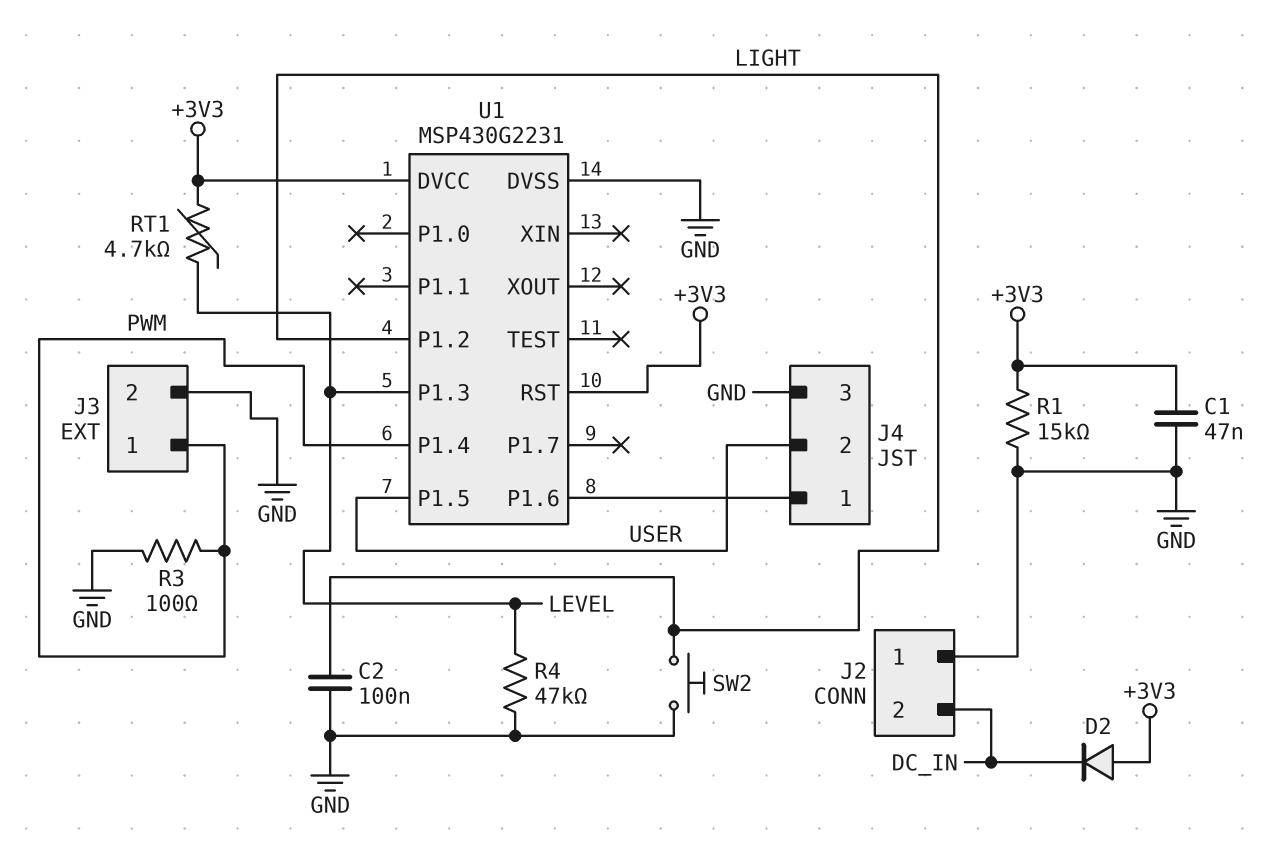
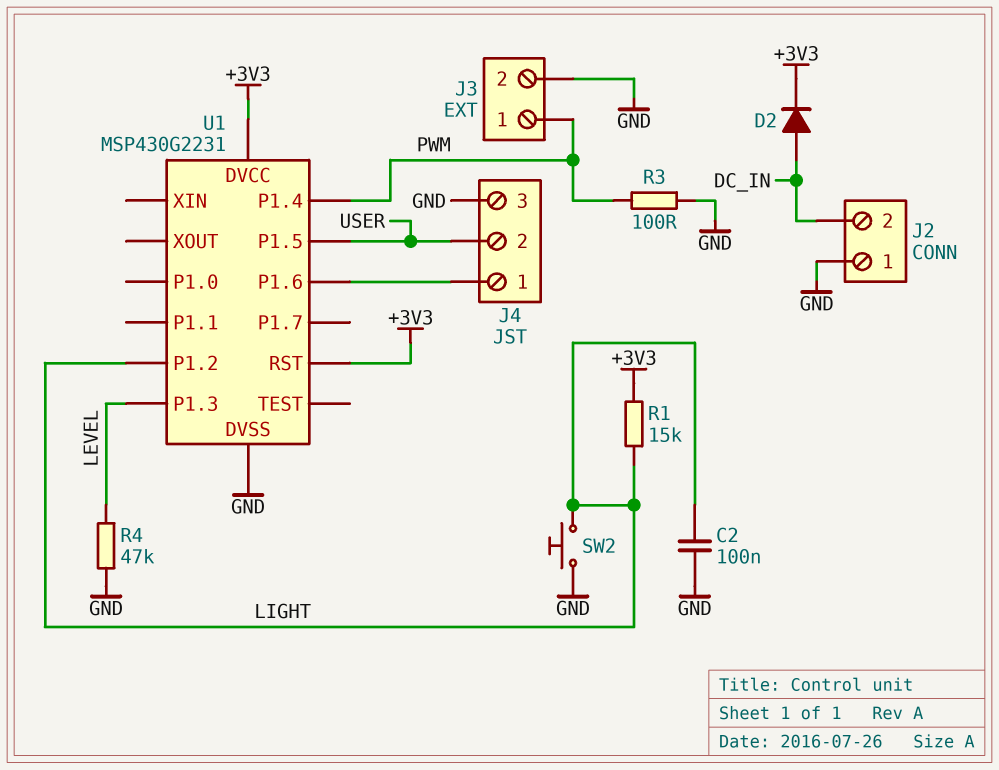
C1: 47nF (+3V3, GND) -> none
D2: diode (A +3V3, K DC_IN) -> diode (A DC_IN, K +3V3)
R1: 15k (+3V3, GND) -> 15k (+3V3, LIGHT)
RT1: 4.7k (+3V3, LEVEL) -> none

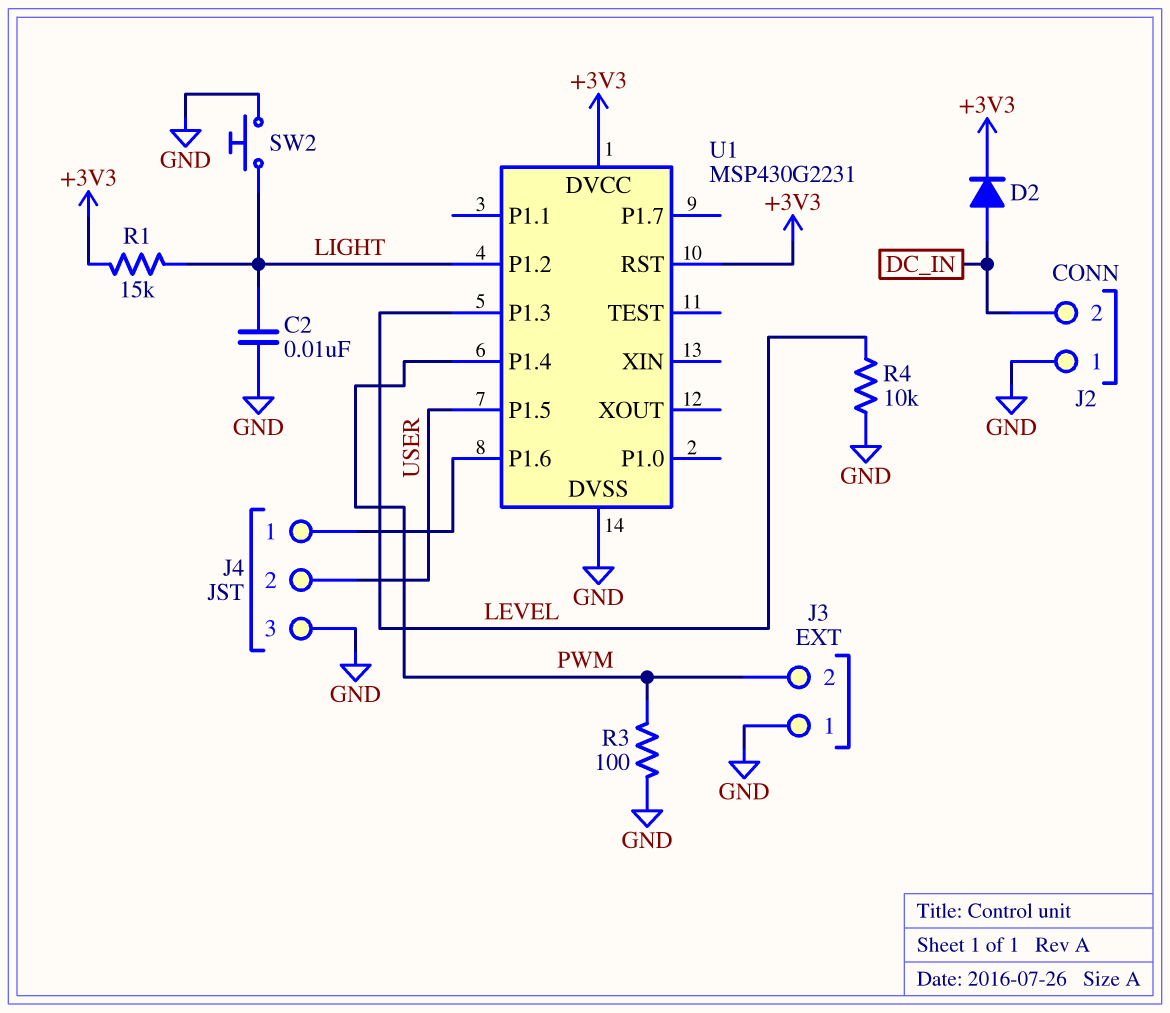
C2: 100nF (GND, LIGHT) -> 10nF (GND, LIGHT)
J3 pin 1: PWM -> GND
J3 pin 2: GND -> PWM
R4: 47k (GND, LEVEL) -> 10k (GND, LEVEL)

